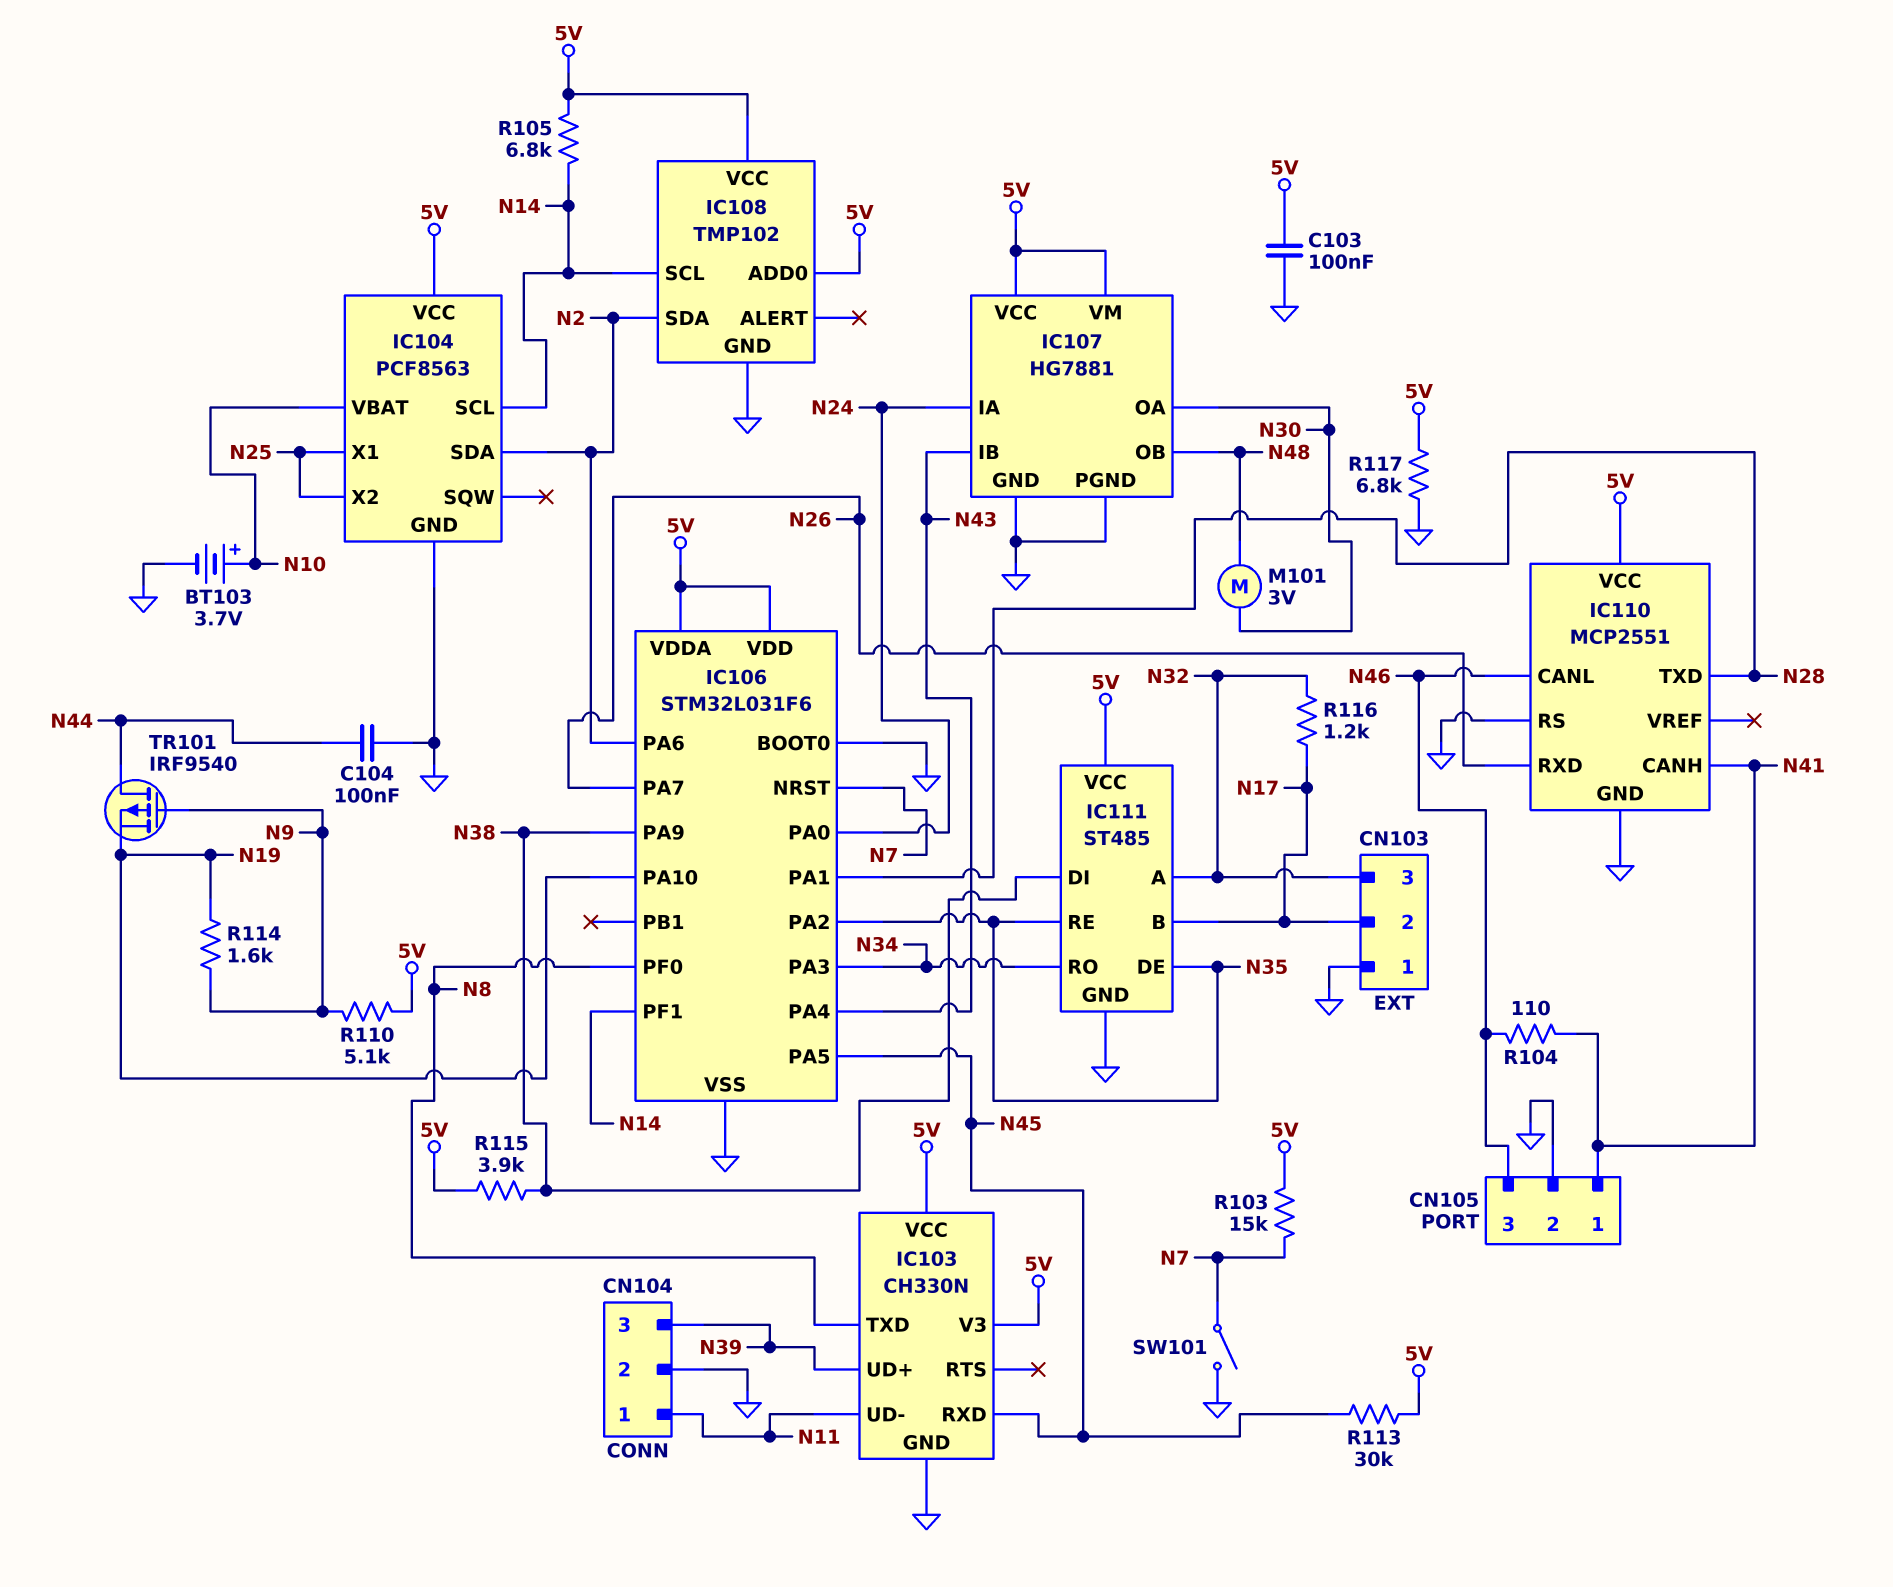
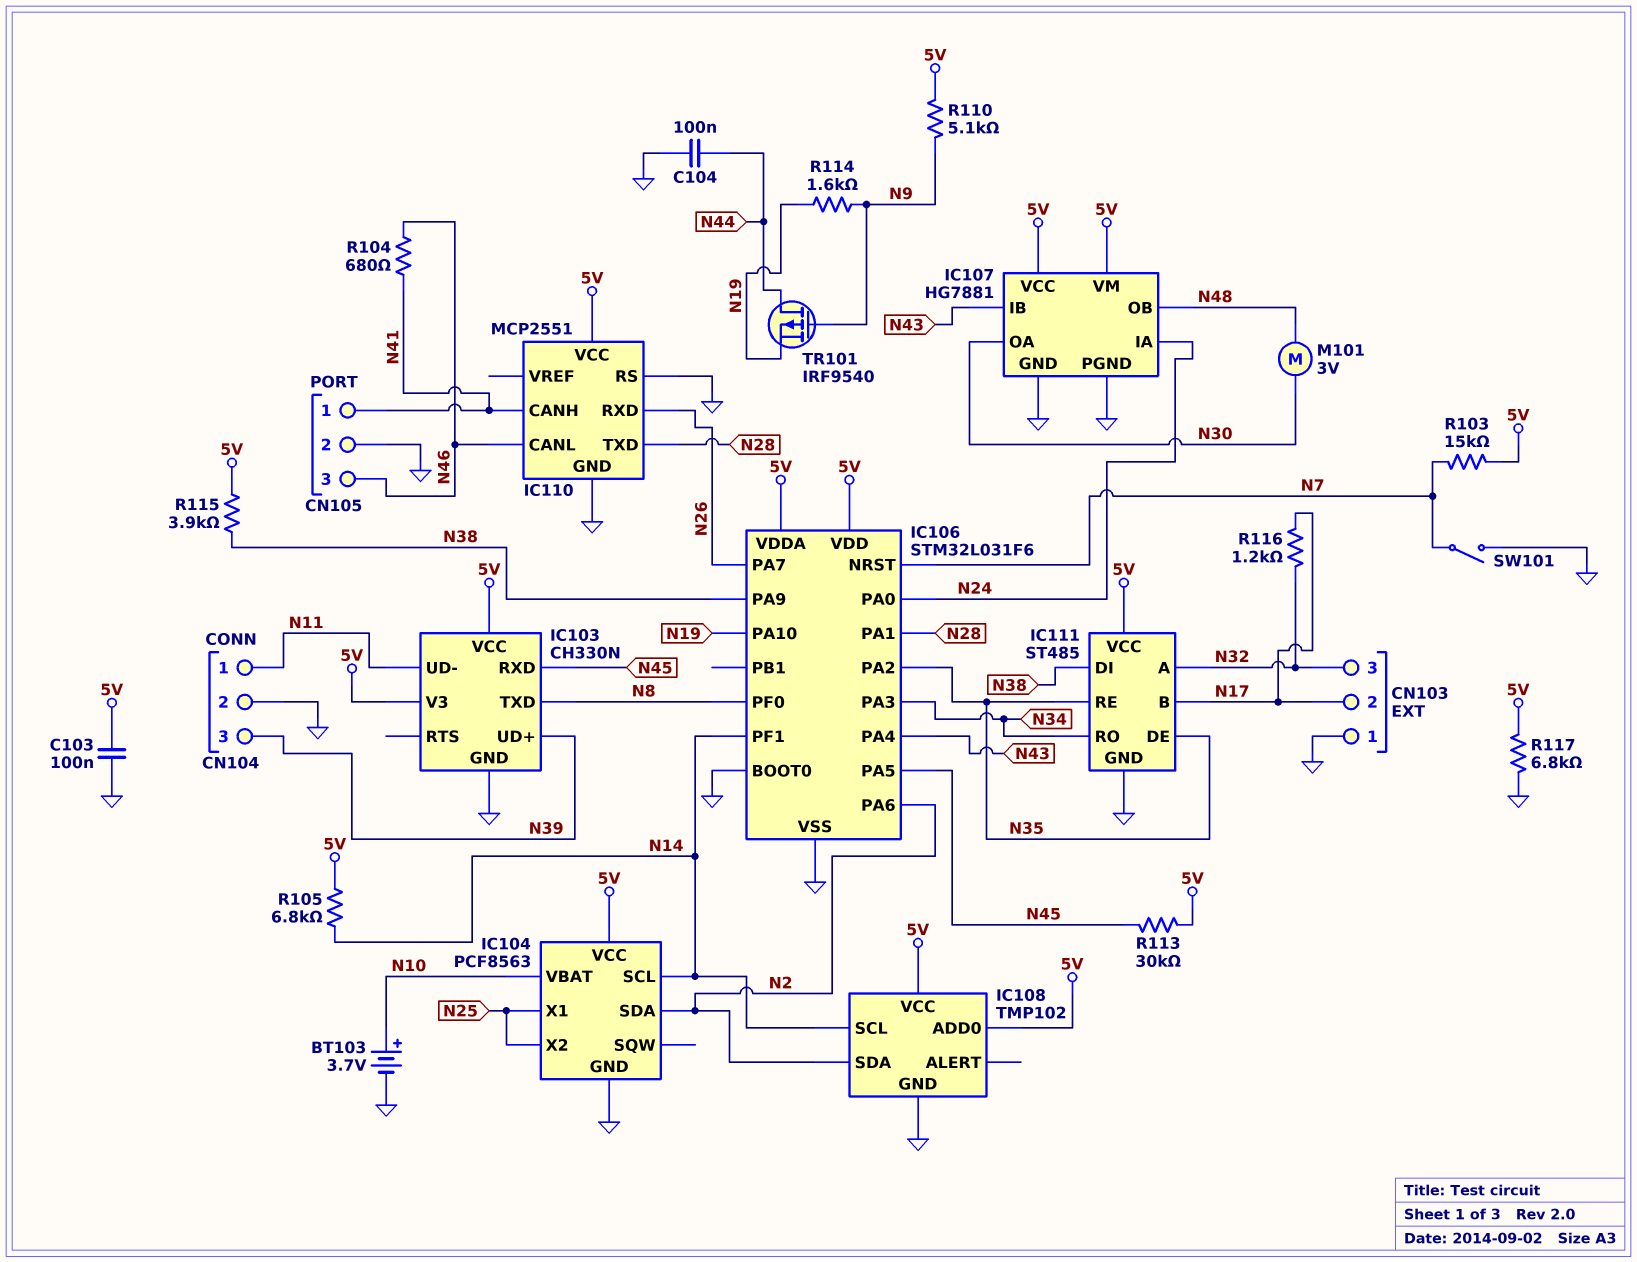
R104: 110 (N41, N46) -> 680 (N41, N46)

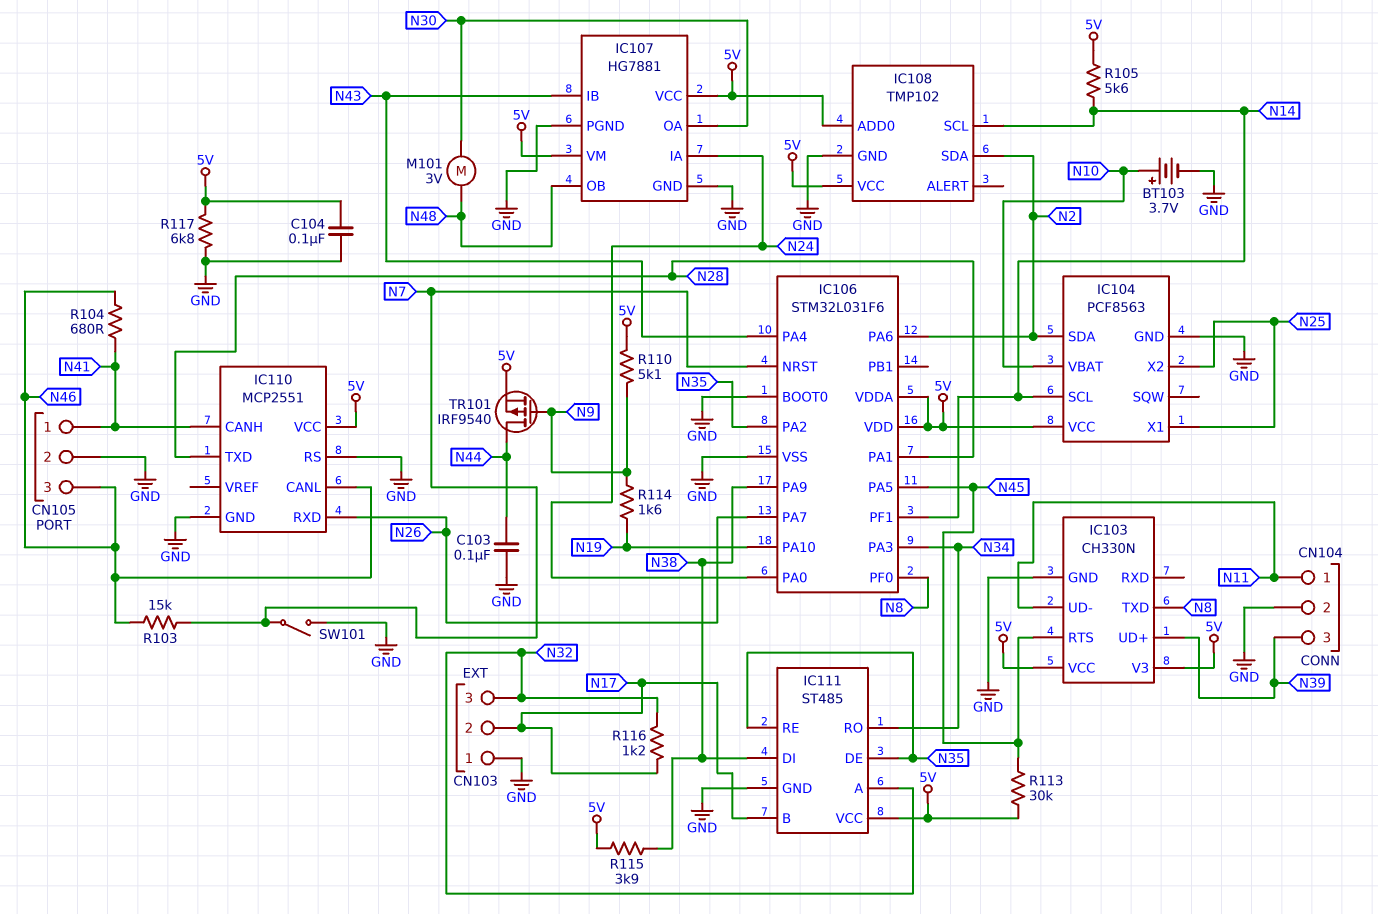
C103: 100nF (5V, GND) -> 100nF (GND, N44)
C104: 100nF (GND, N44) -> 100nF (5V, GND)
IC103 pin RTS: none -> N45
IC103 pin RXD: N45 -> none
R103: 15k (5V, N7) -> 15k (N7, N46)
R105: 6.8k (5V, N14) -> 5.6k (5V, N14)
TR101: PMOS IRF9540 (G N9, D N44, S N19) -> PMOS IRF9540 (G N9, D N44, S 5V)

